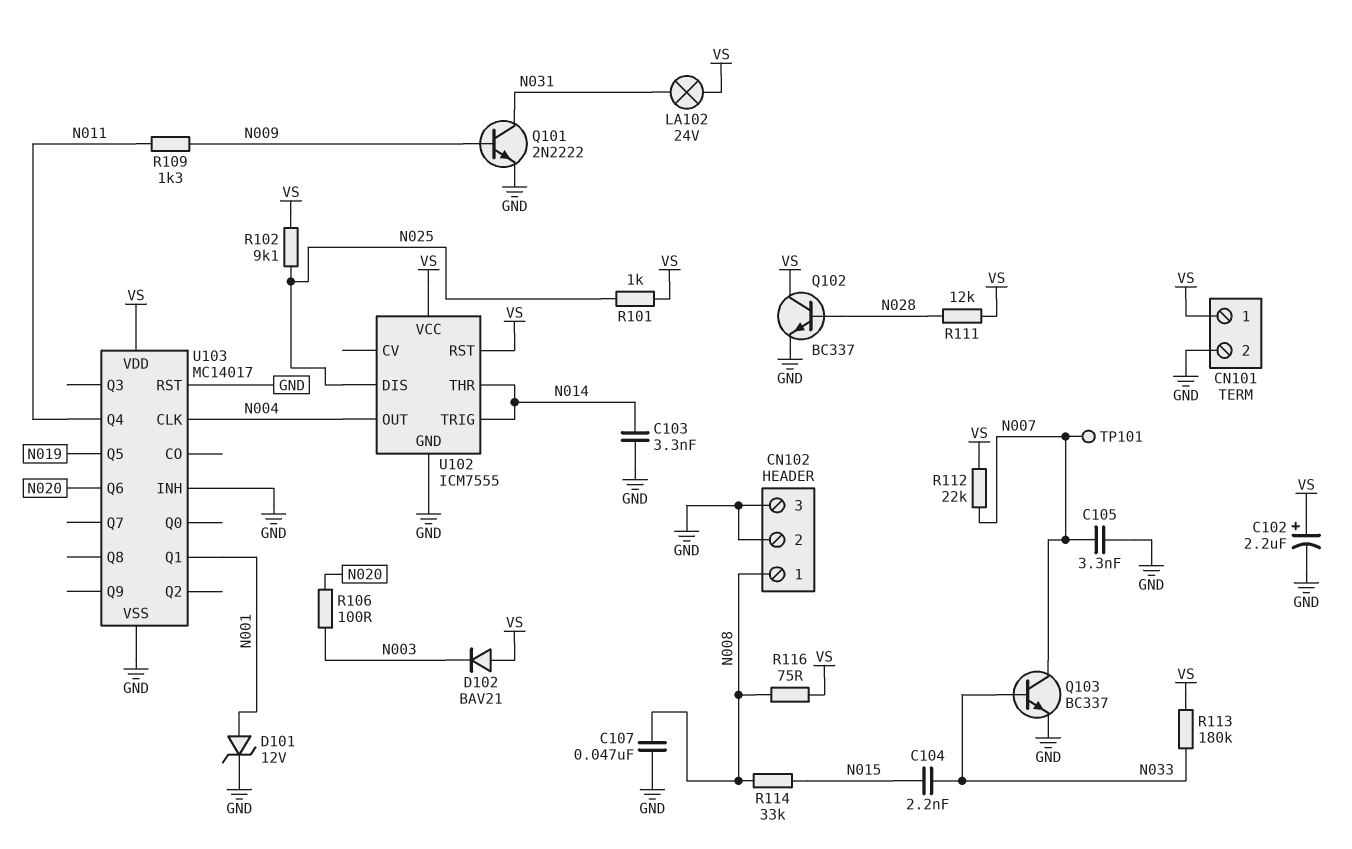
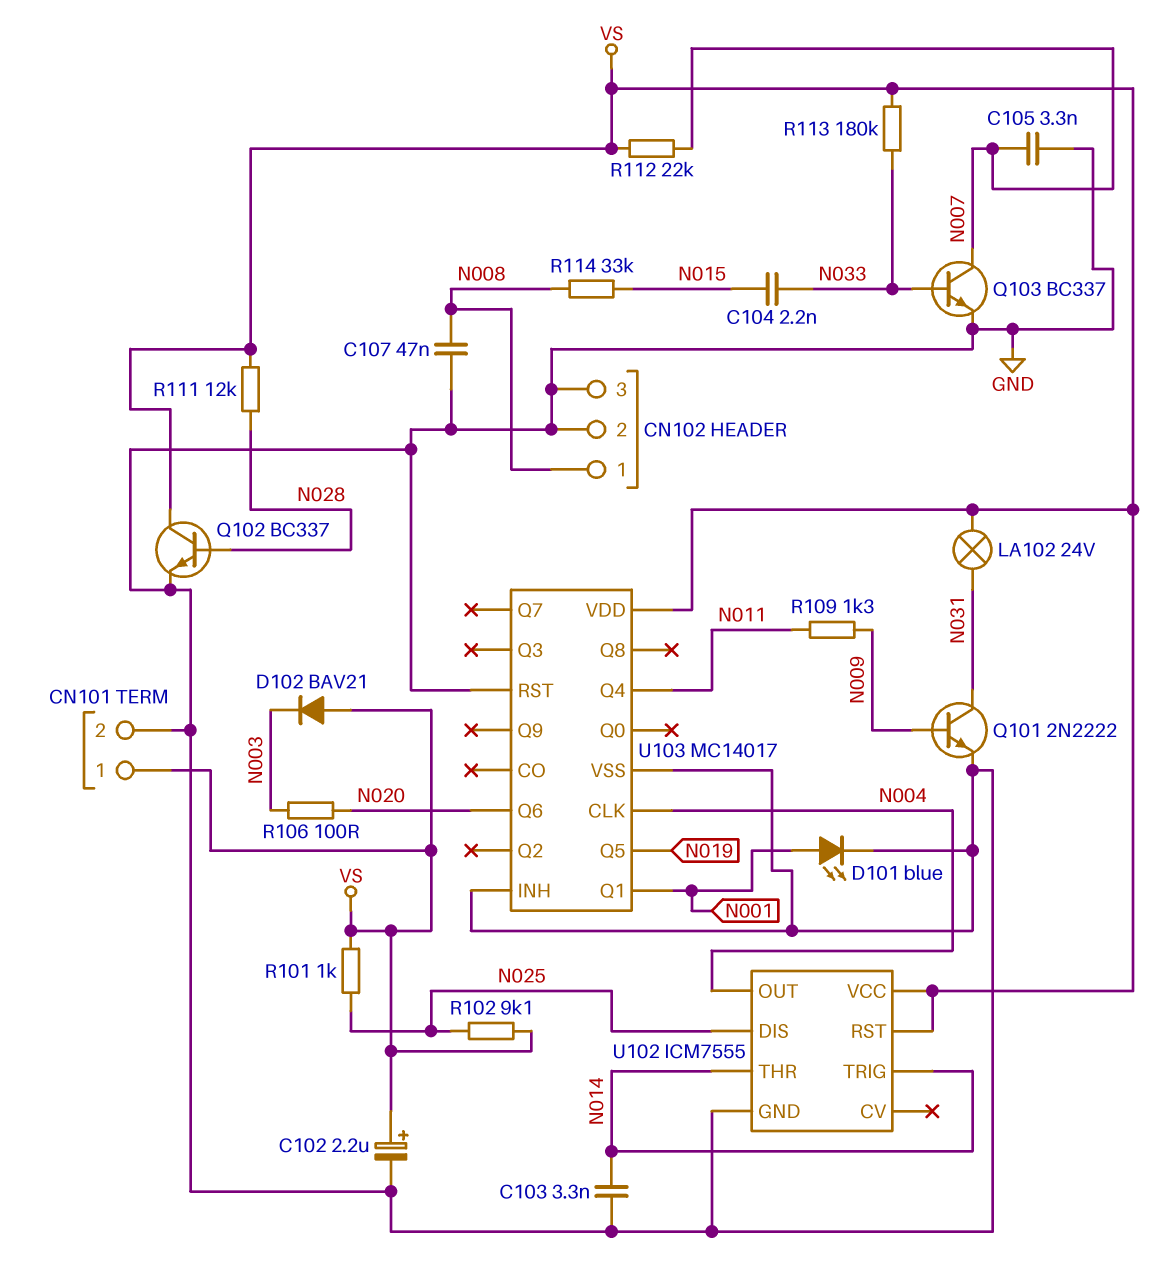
D101: zener 12V (A N001, K GND) -> LED blue (A N001, K GND)
R116: 75 (N008, VS) -> none
TP101: test point (N007) -> none

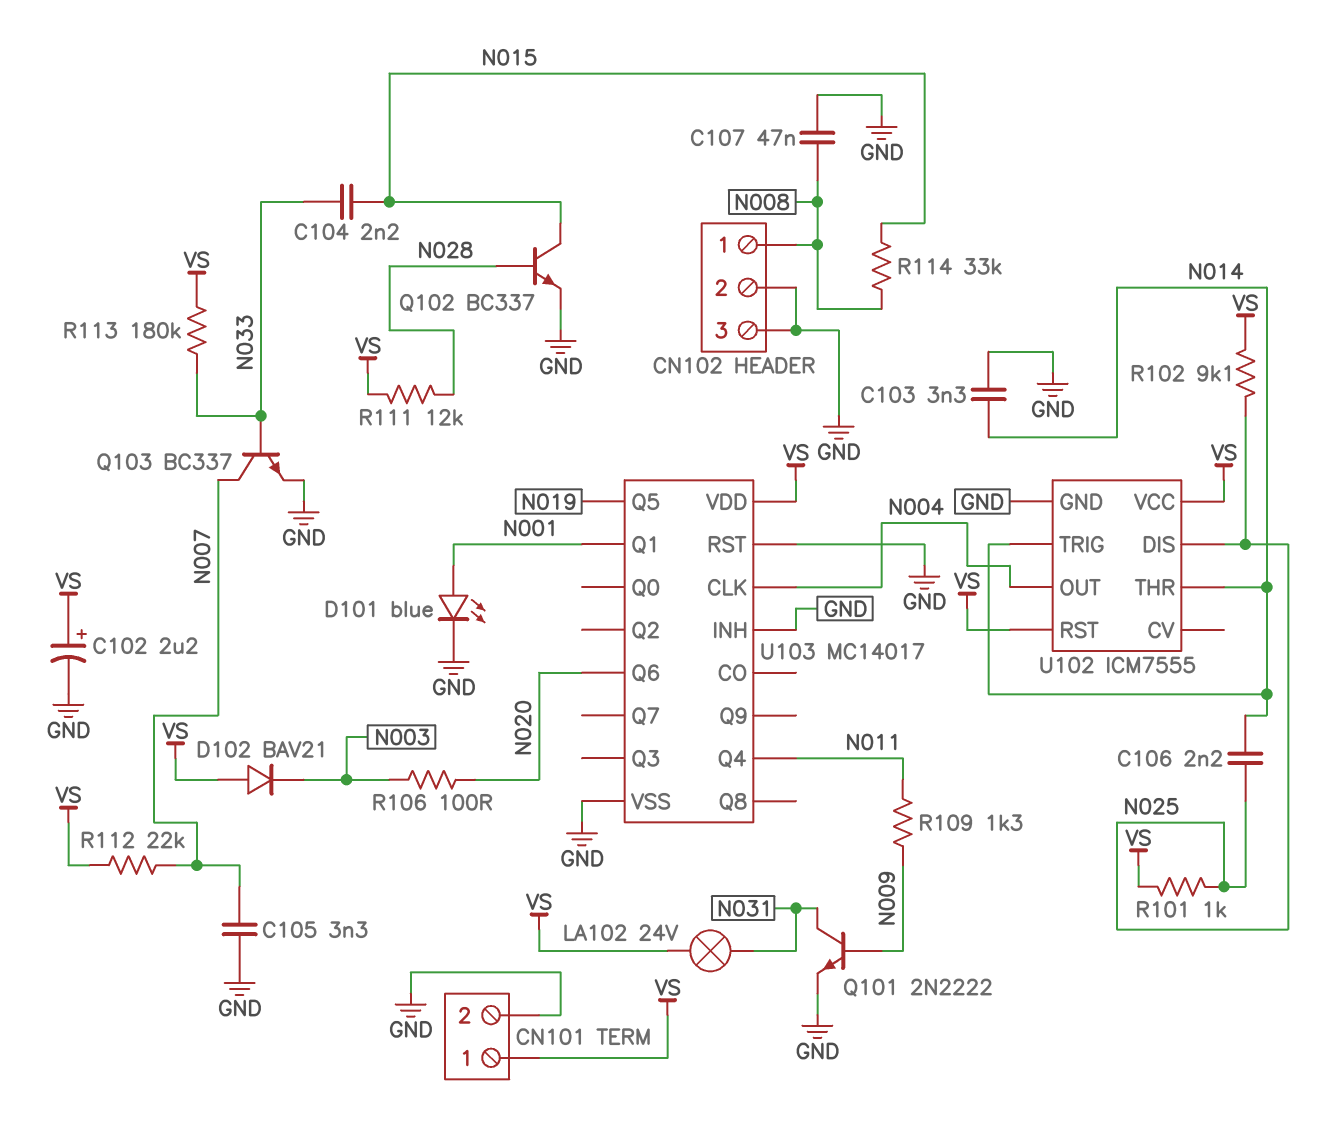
C106: none -> 2.2nF (N014, N025)
Q102: NPN BC337 (B N028, C VS, E GND) -> NPN BC337 (B N028, C N015, E GND)

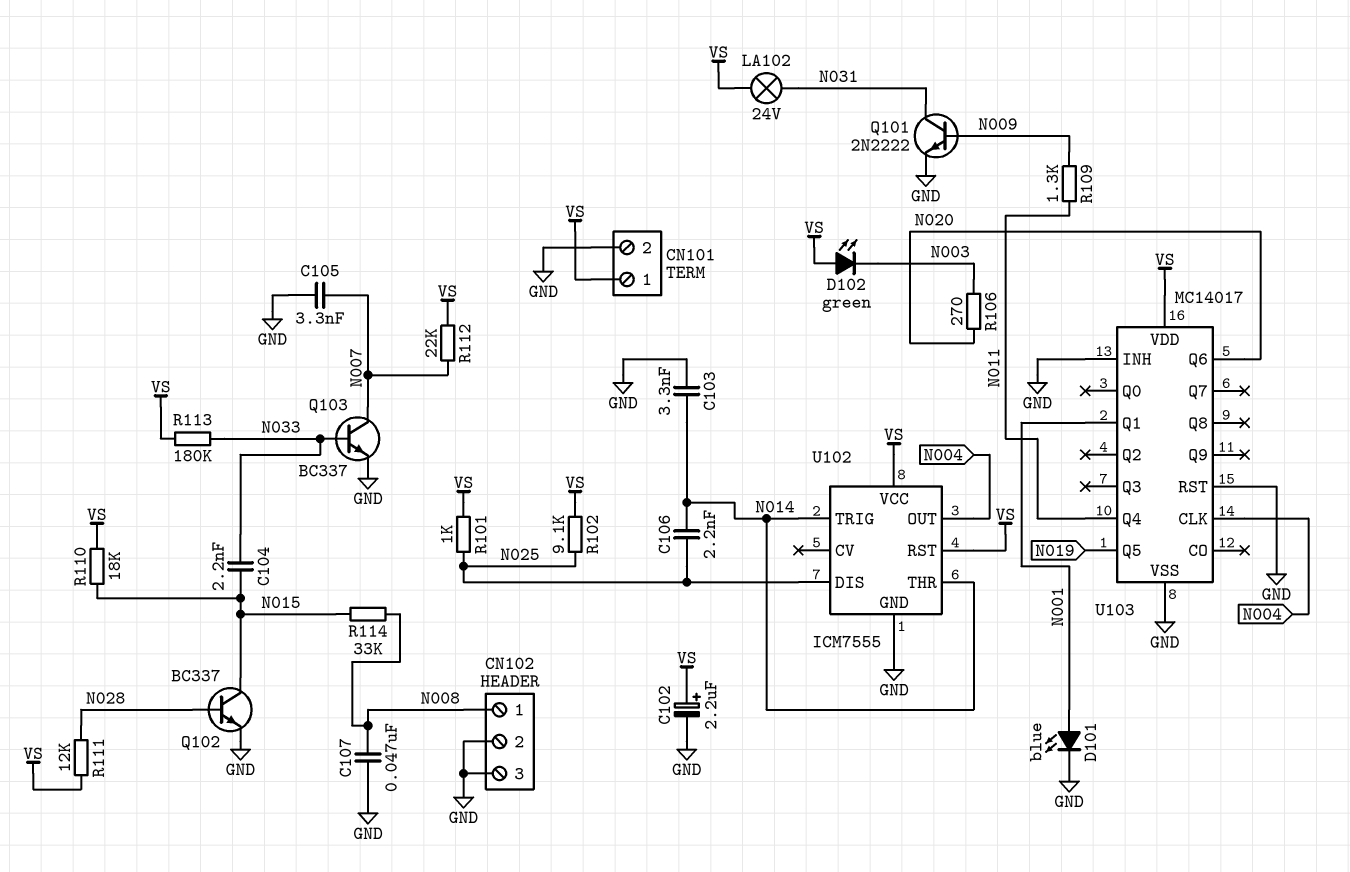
D102: diode BAV21 (A VS, K N003) -> LED green (A VS, K N003)
R106: 100 (N003, N020) -> 270 (N003, N020)
R110: none -> 18k (N015, VS)

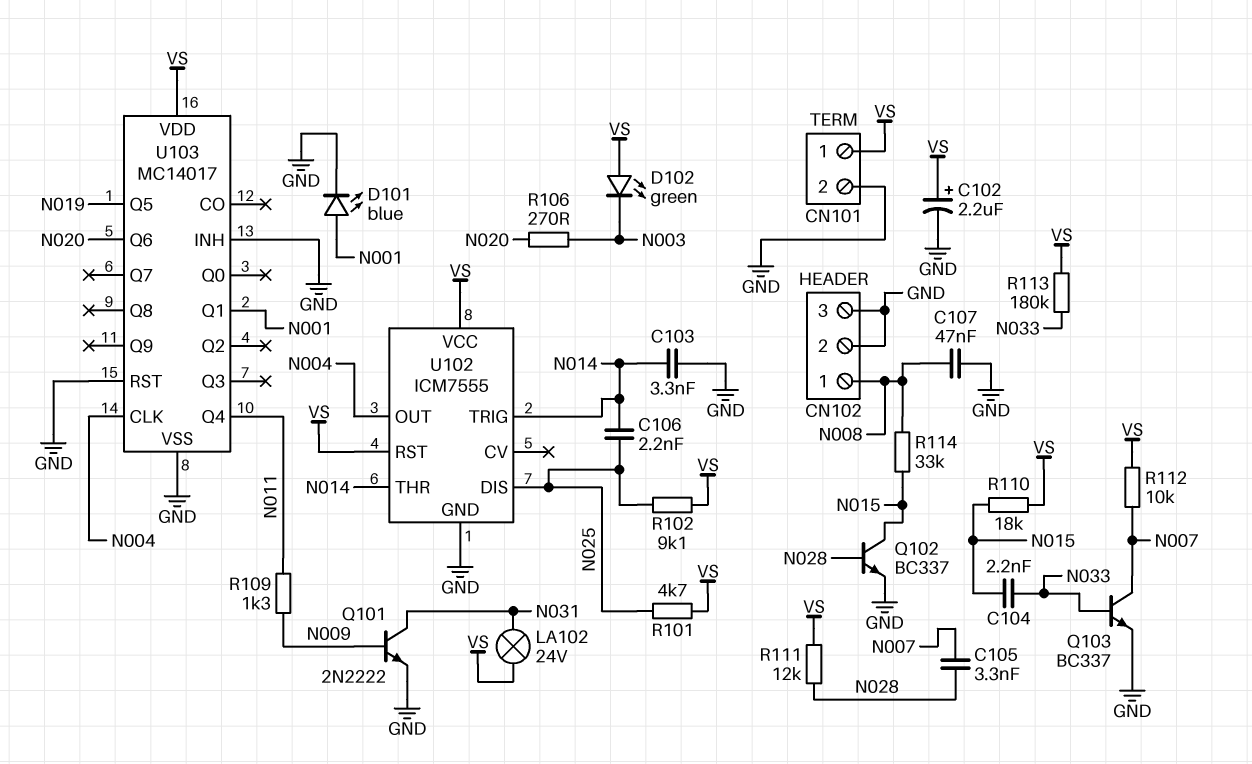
C105: 3.3nF (GND, N007) -> 3.3nF (N007, N028)
R101: 1k (N025, VS) -> 4.7k (N025, VS)
R112: 22k (N007, VS) -> 10k (N007, VS)

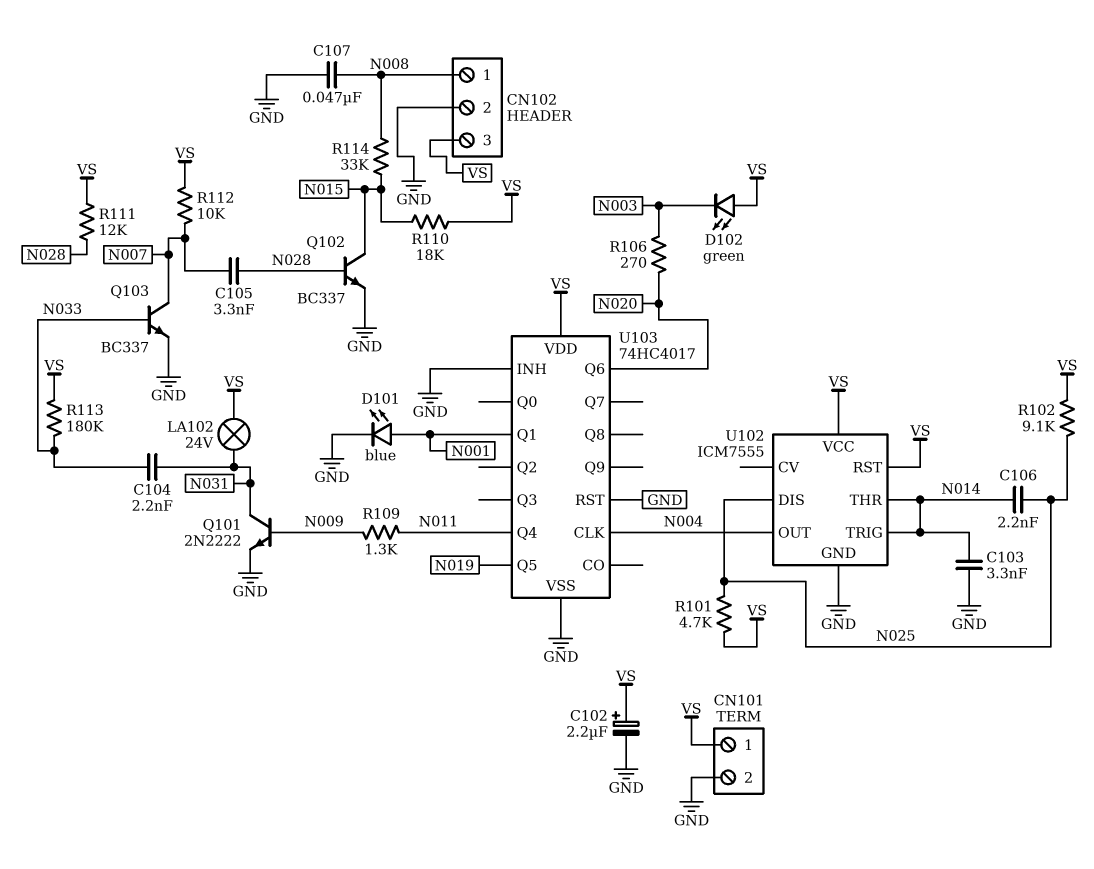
C104: 2.2nF (N015, N033) -> 2.2nF (N031, N033)
CN102 pin 3: GND -> VS
U103: MC14017 -> 74HC4017

